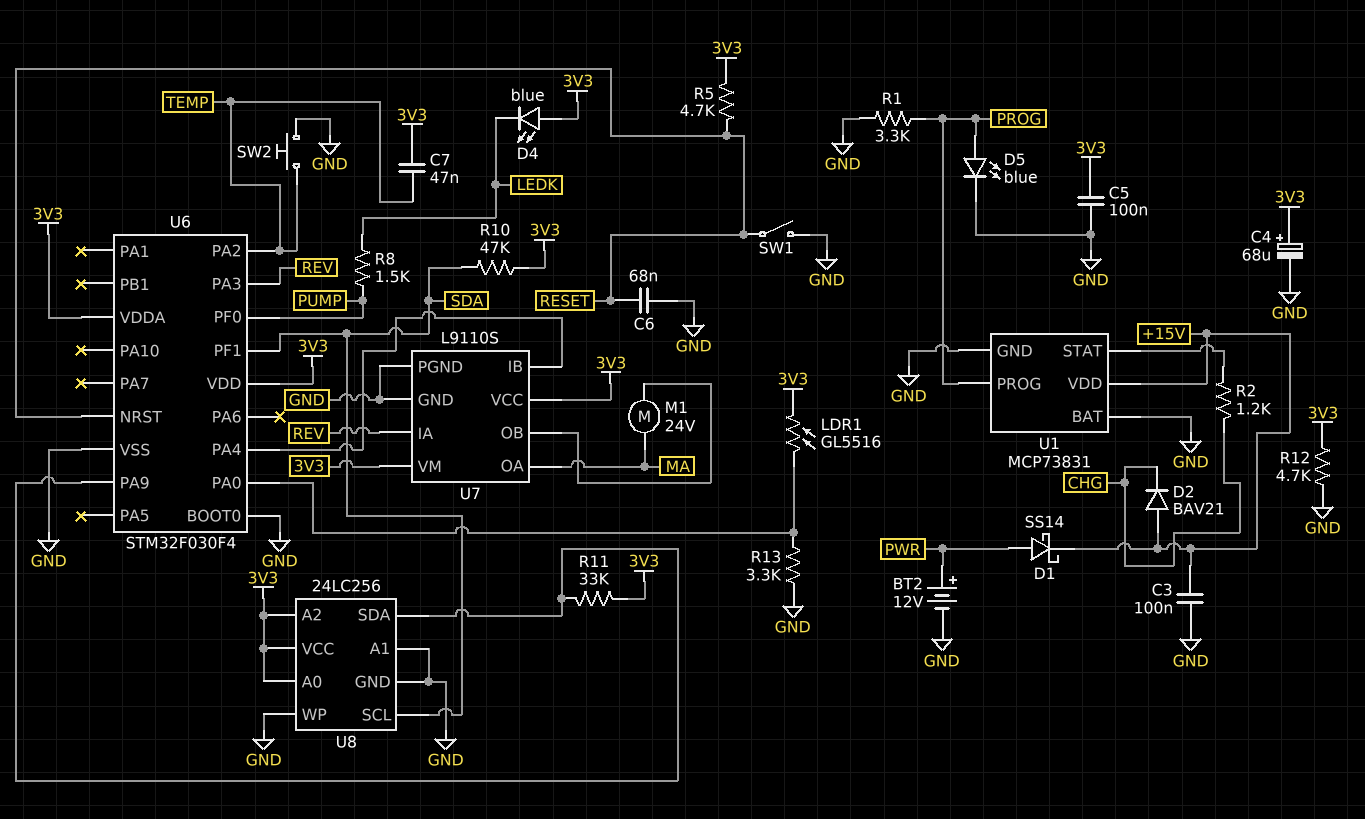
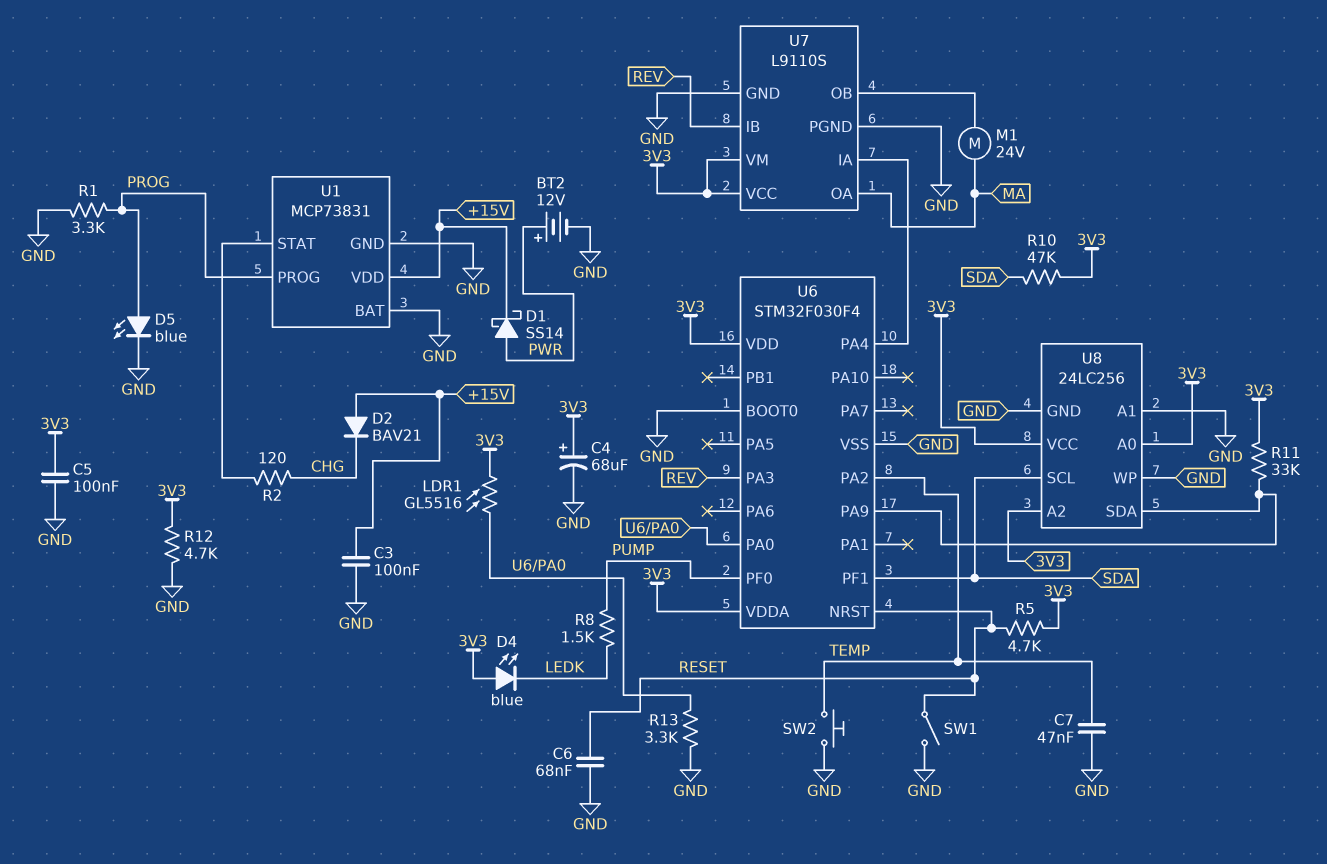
C7: 47nF (3V3, TEMP) -> 47nF (GND, TEMP)
R2: 1.2k (CHG, U1/STAT) -> 120 (CHG, U1/STAT)
U7 pin IA: REV -> U6/PA4
U7 pin IB: U6/PA4 -> REV

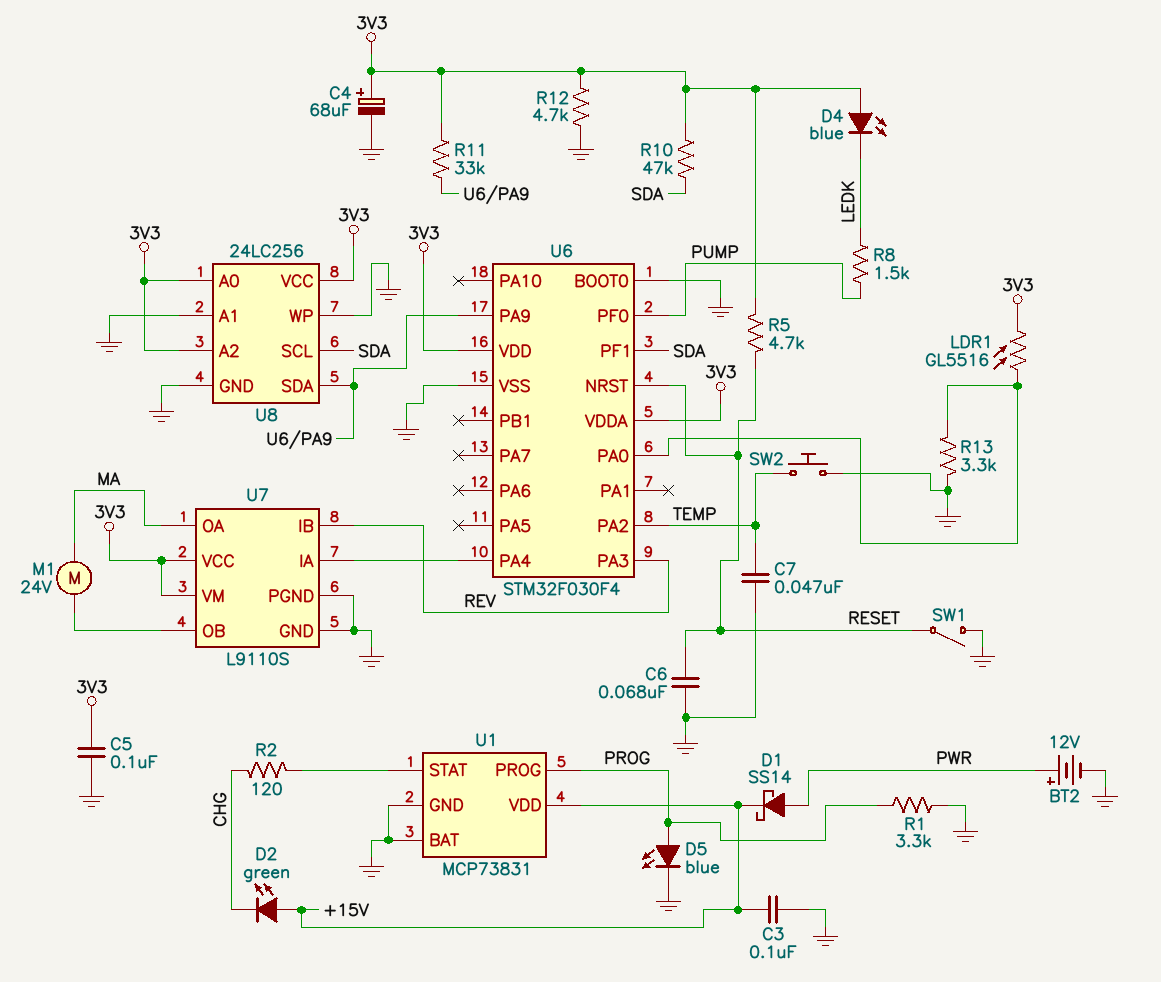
D2: diode BAV21 (A +15V, K CHG) -> LED green (A +15V, K CHG)

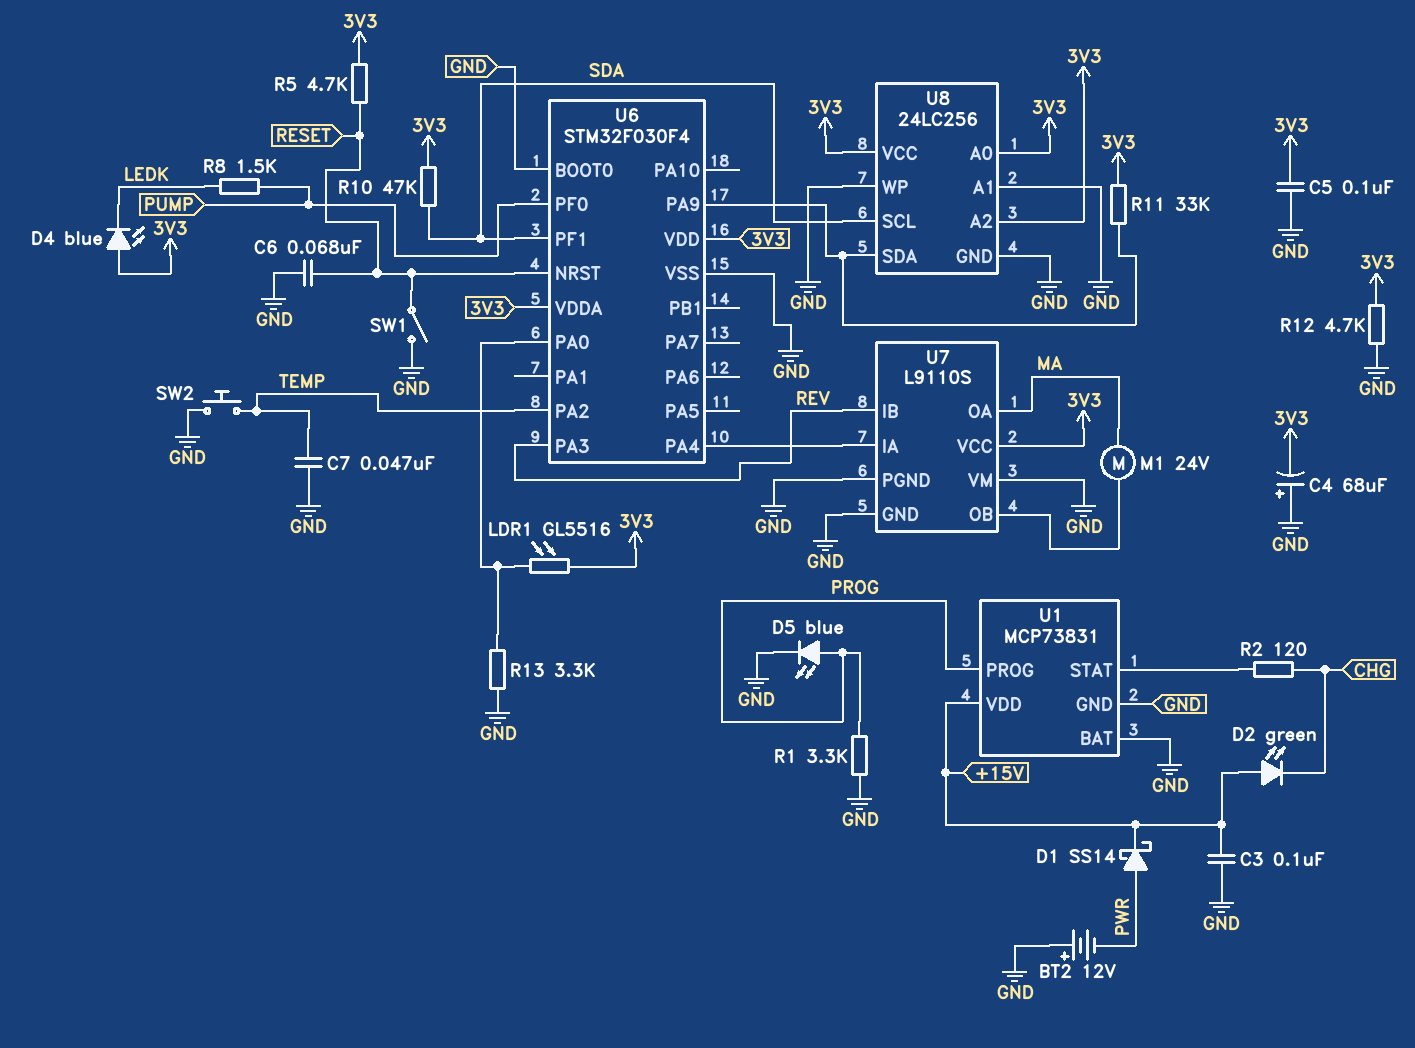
BT2: 12V (plus PWR, minus GND) -> 12V (plus GND, minus PWR)
C4: 68uF (plus 3V3, minus GND) -> 68uF (plus GND, minus 3V3)
U7 pin VM: 3V3 -> GND

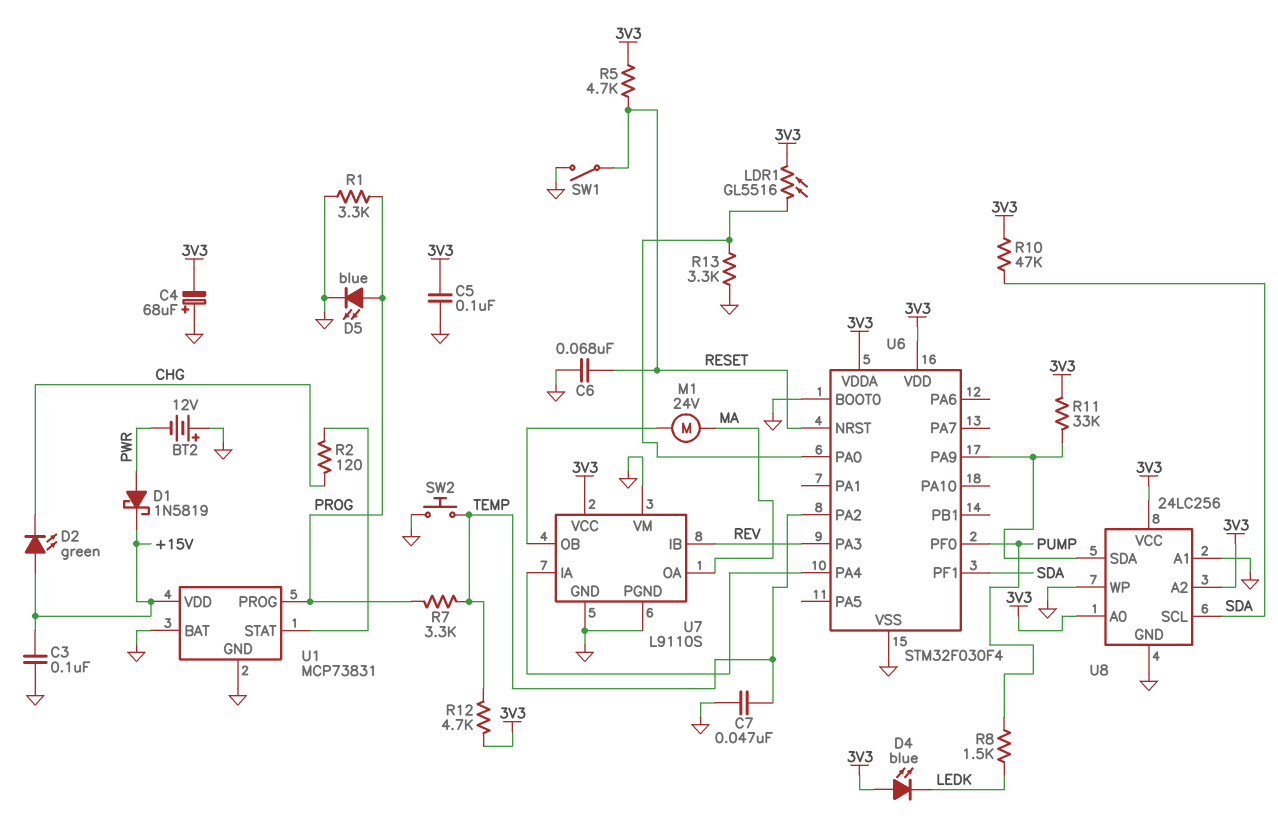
D1: schottky SS14 (A PWR, K +15V) -> schottky 1N5819 (A PWR, K +15V)
R7: none -> 3.3k (PROG, TEMP)
R12: 4.7k (3V3, GND) -> 4.7k (3V3, TEMP)

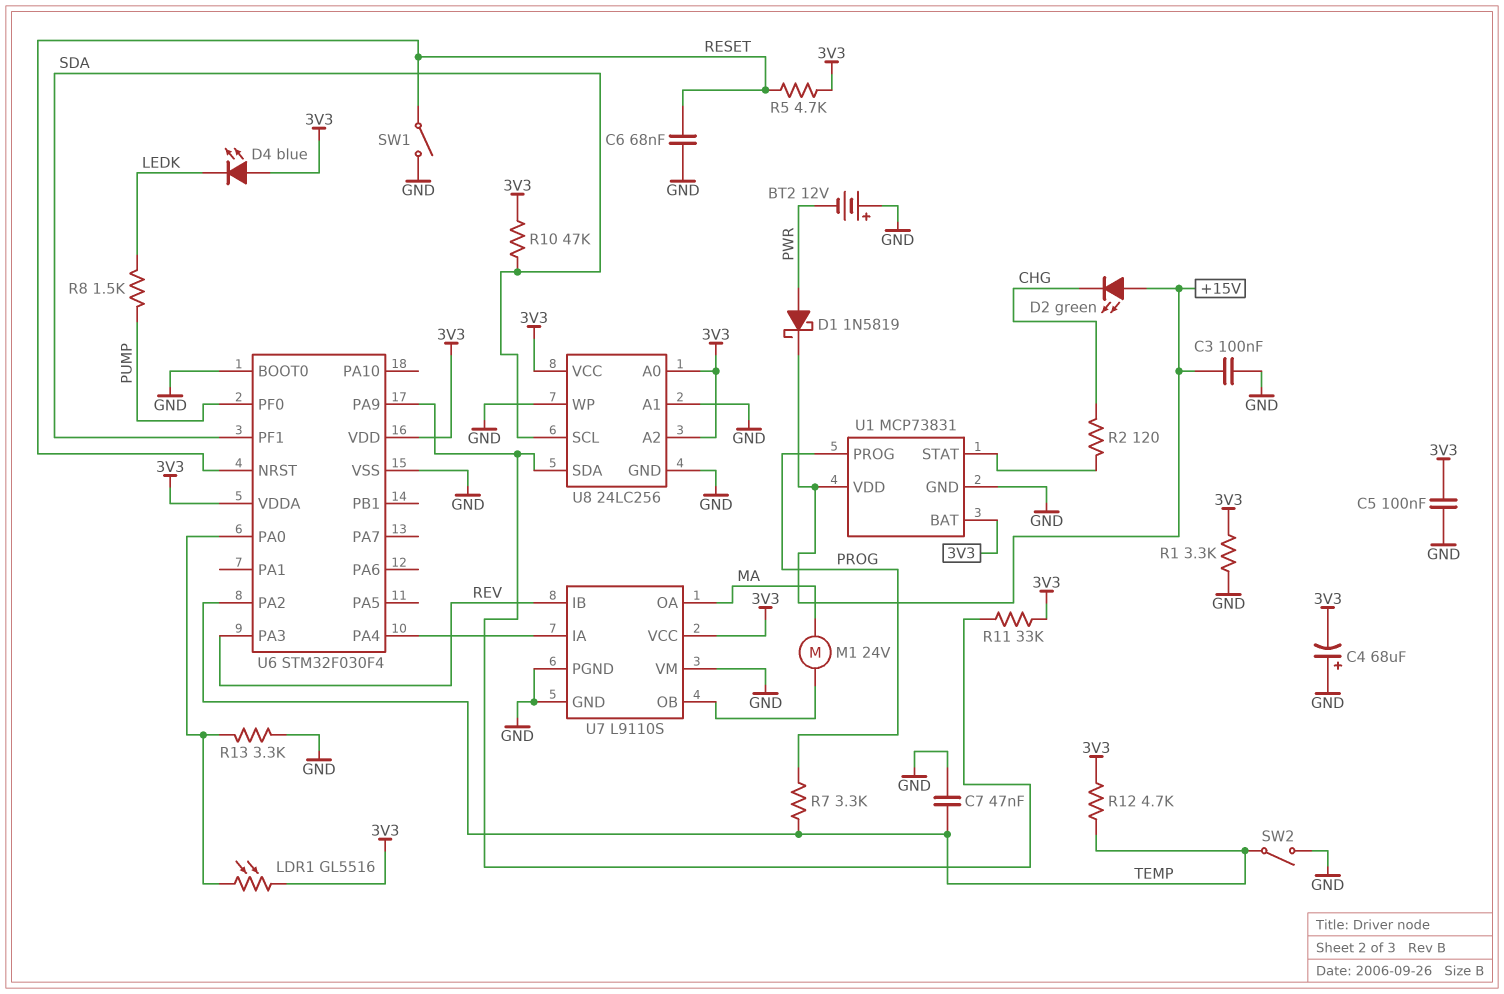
D5: LED blue (A PROG, K GND) -> none
R1: 3.3k (GND, PROG) -> 3.3k (3V3, GND)
SW2: button (GND, TEMP) -> switch (GND, TEMP)
U1 pin BAT: GND -> 3V3

